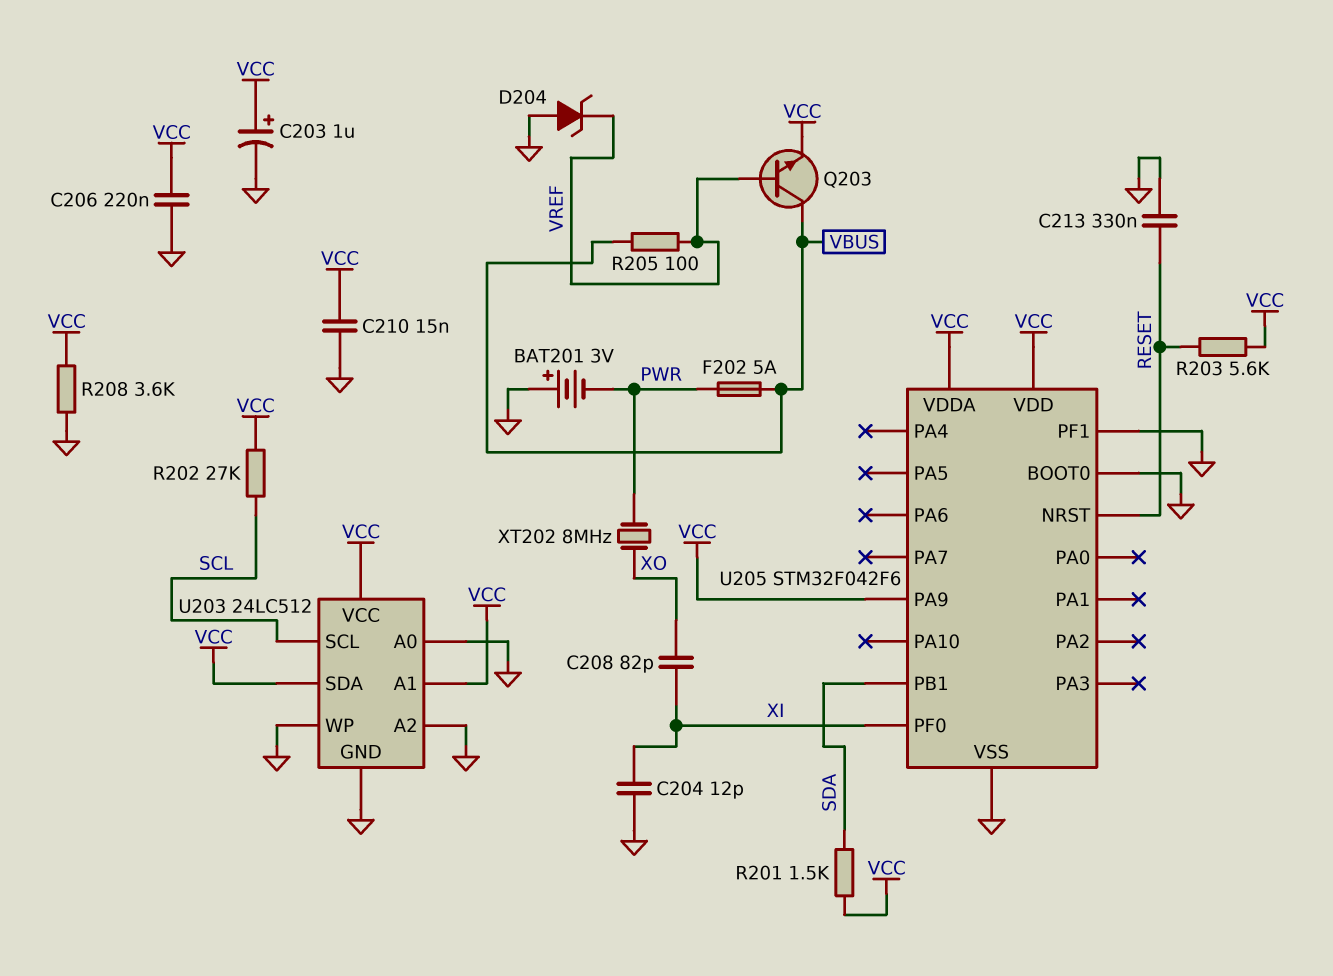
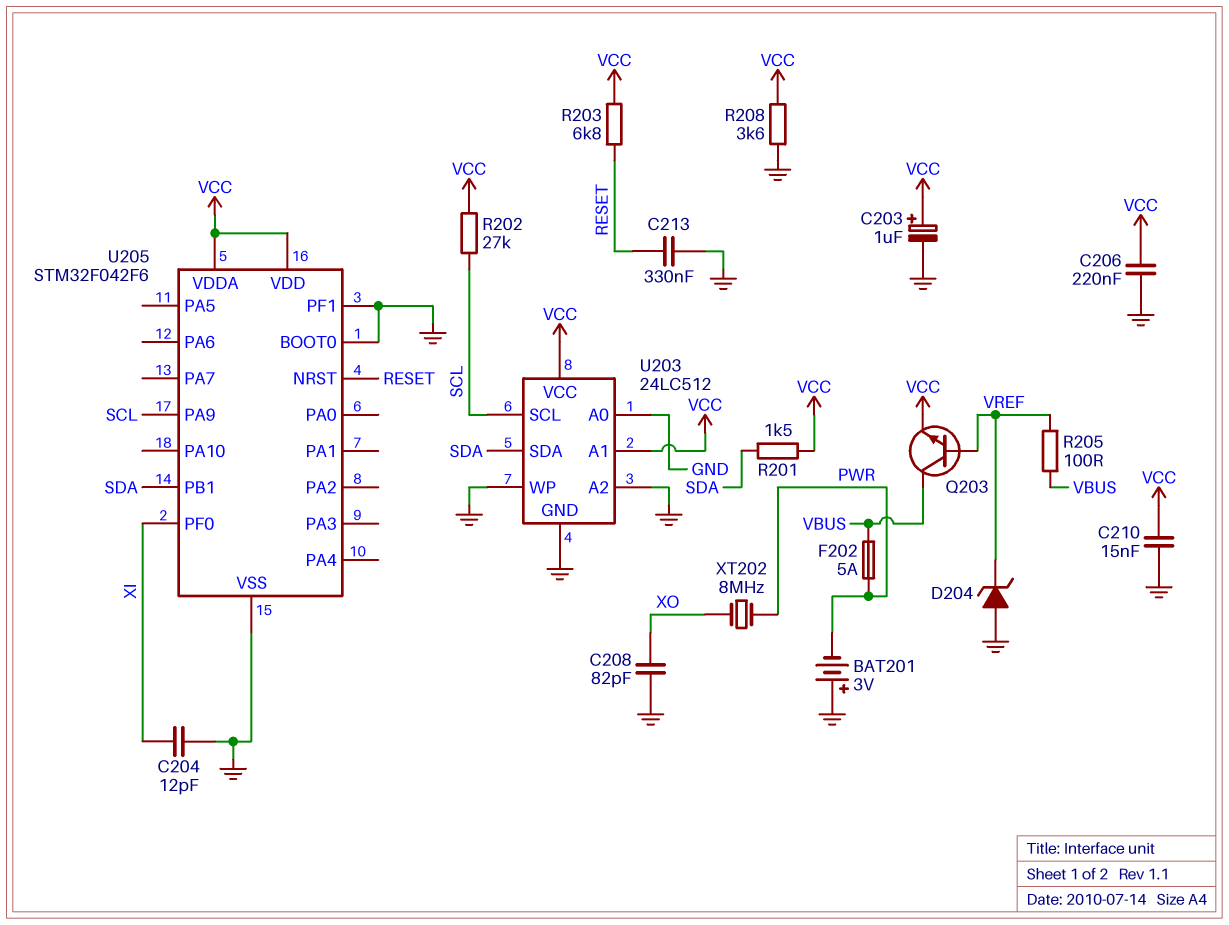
C208: 82pF (XI, XO) -> 82pF (GND, XO)
R203: 5.6k (RESET, VCC) -> 6.8k (RESET, VCC)
U203 pin SDA: VCC -> SDA
U205 pin PA9: VCC -> SCL

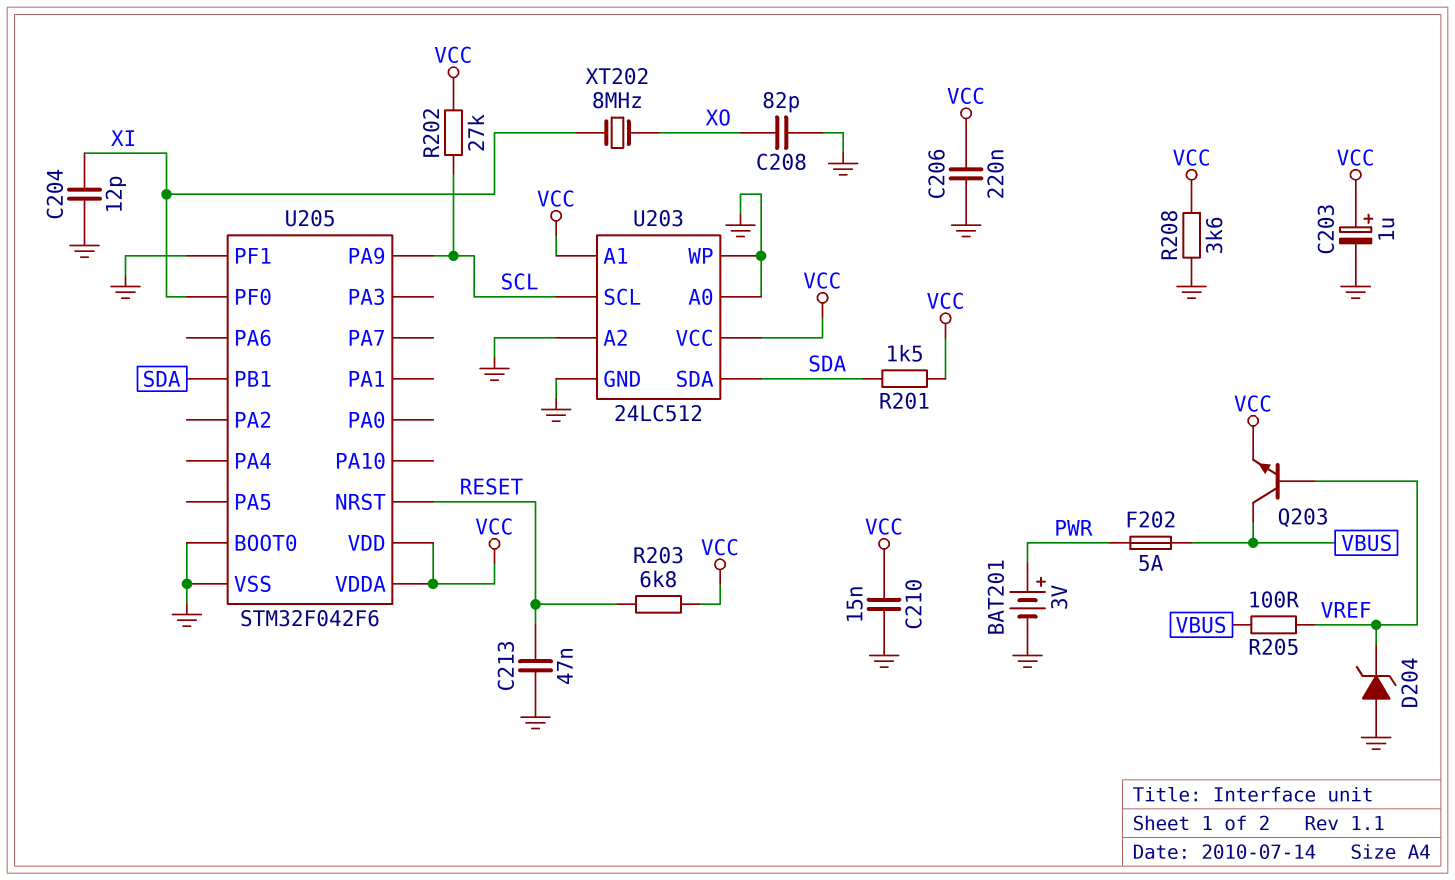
BAT201: 3V (plus GND, minus PWR) -> 3V (plus PWR, minus GND)
C213: 330nF (GND, RESET) -> 47nF (GND, RESET)
XT202: 8MHz (PWR, XO) -> 8MHz (XI, XO)

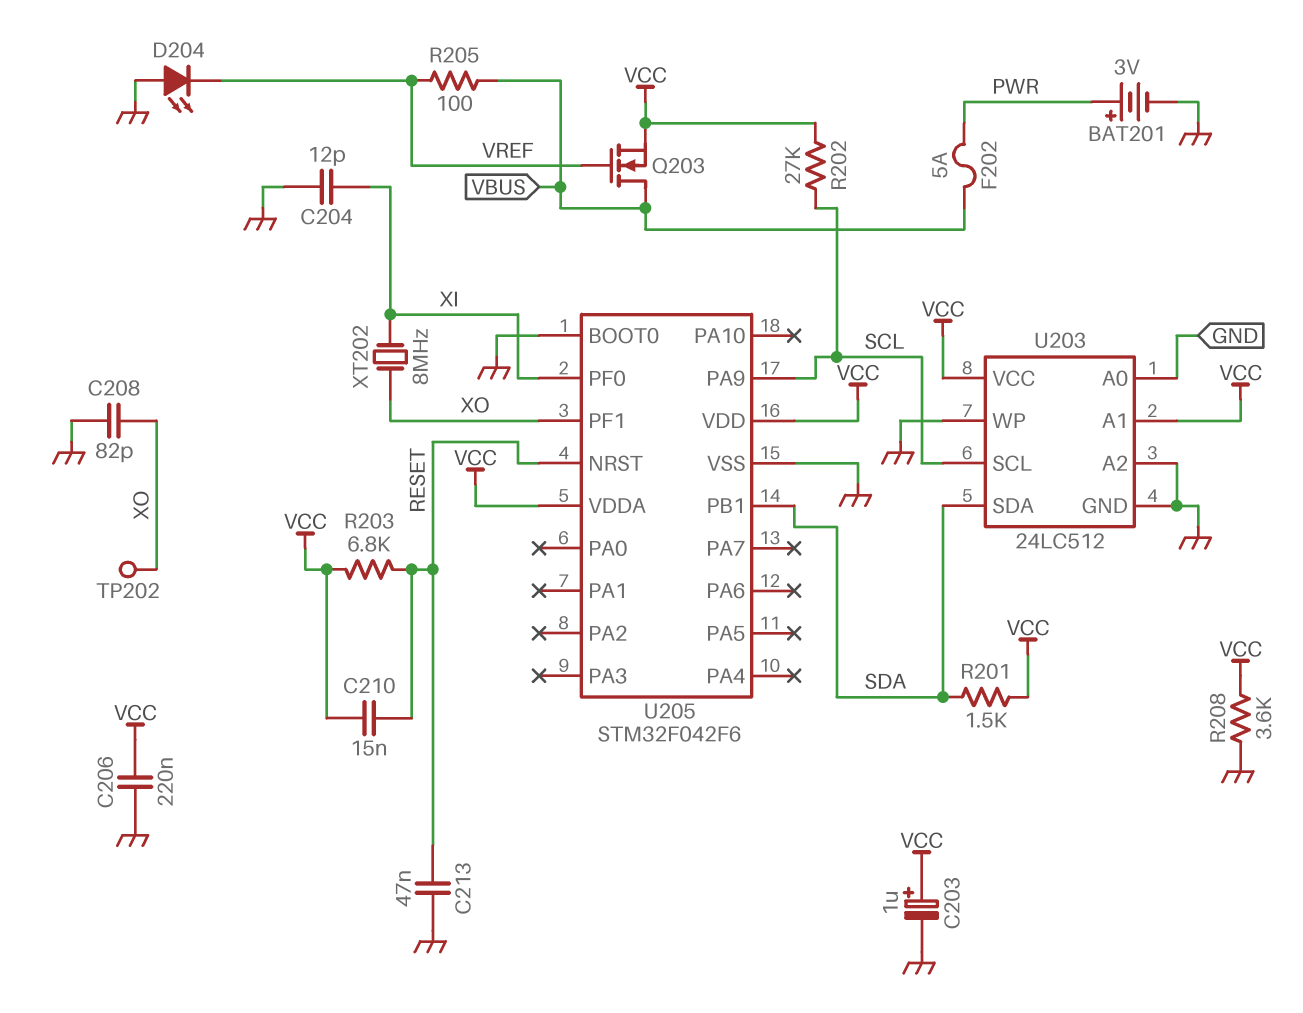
C210: 15nF (GND, VCC) -> 15nF (RESET, VCC)
D204: zener (A GND, K VREF) -> LED (A GND, K VREF)
Q203: NPN (B VREF, C VBUS, E VCC) -> NMOS (G VREF, D VBUS, S VCC)
TP202: none -> test point (XO)
U205 pin PF1: GND -> XO

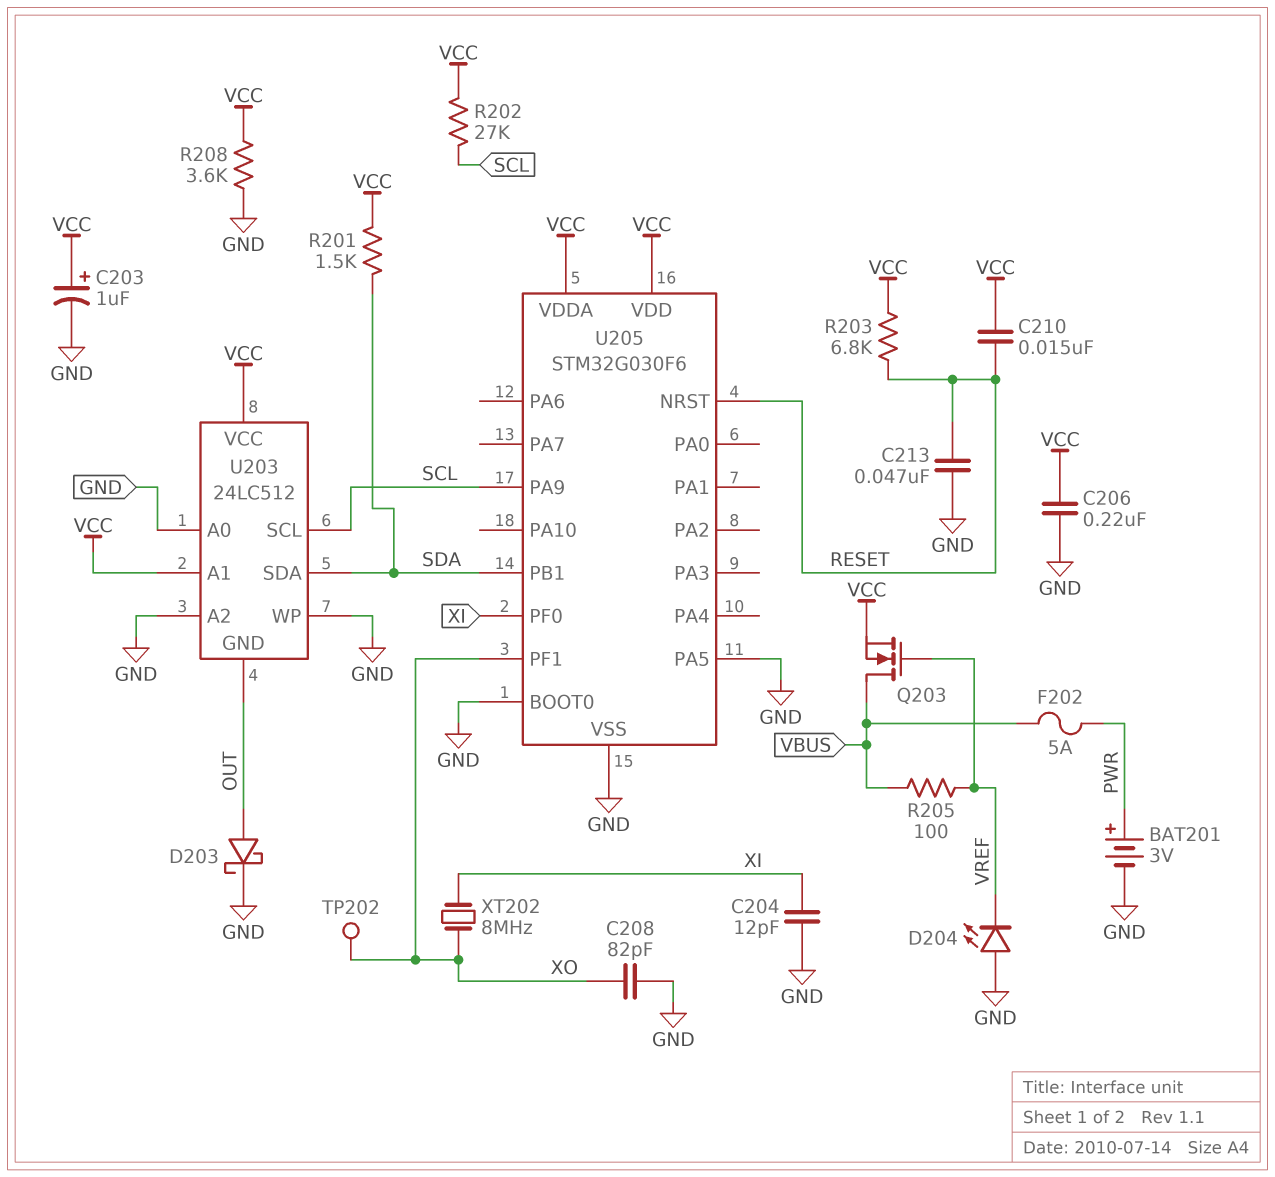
D203: none -> schottky (A OUT, K GND)
U203 pin GND: GND -> OUT
U205: STM32F042F6 -> STM32G030F6
U205 pin PA5: none -> GND

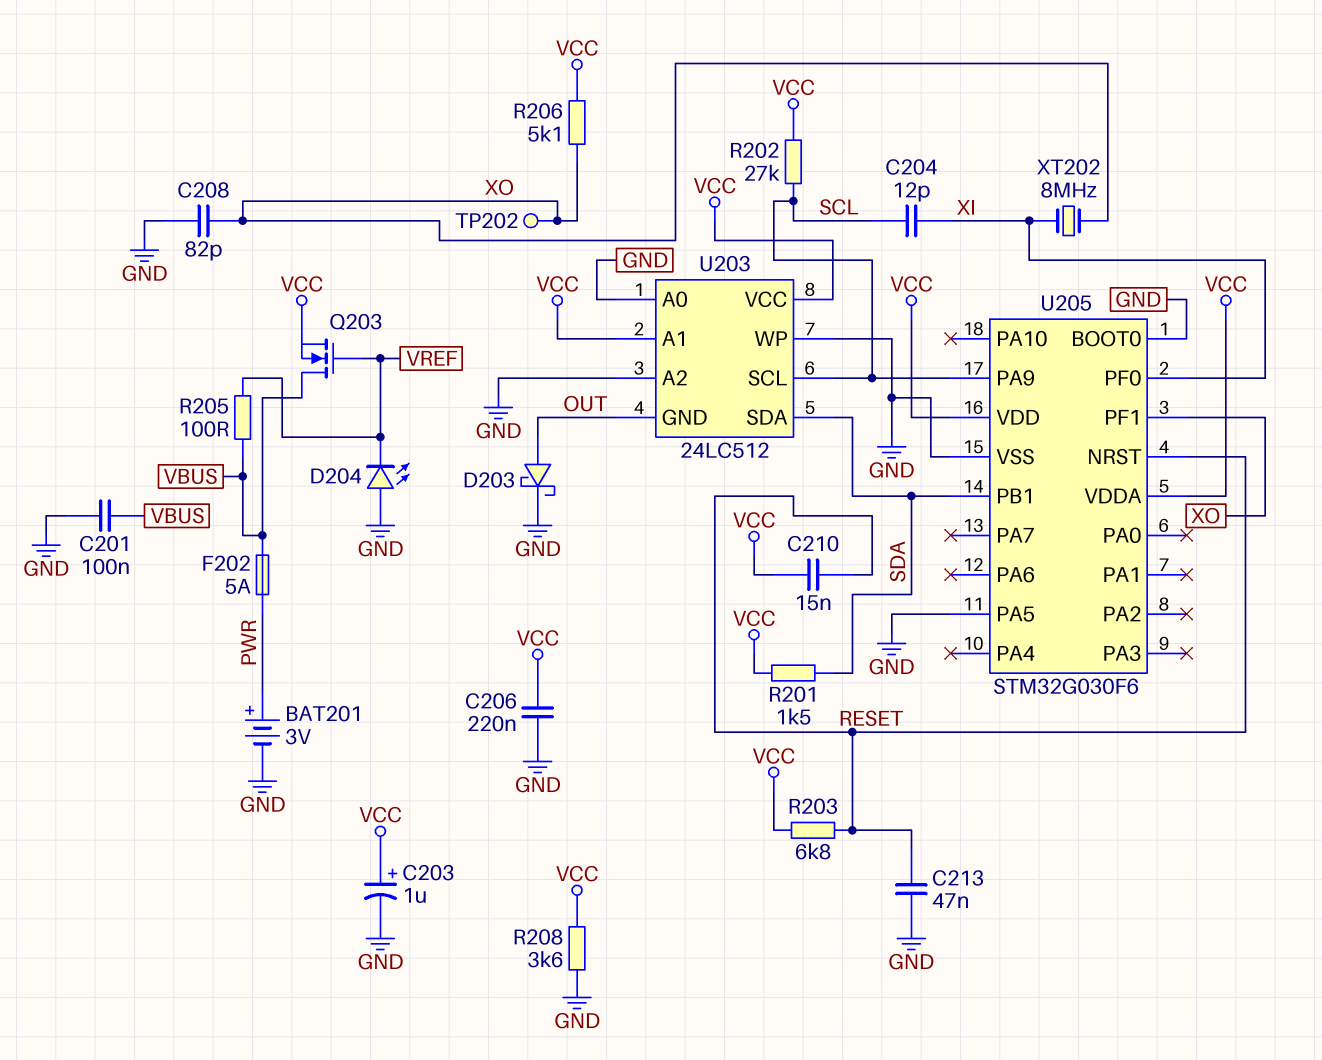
C201: none -> 100nF (GND, VBUS)
C204: 12pF (GND, XI) -> 12pF (SCL, XI)
R206: none -> 5.1k (VCC, XO)

